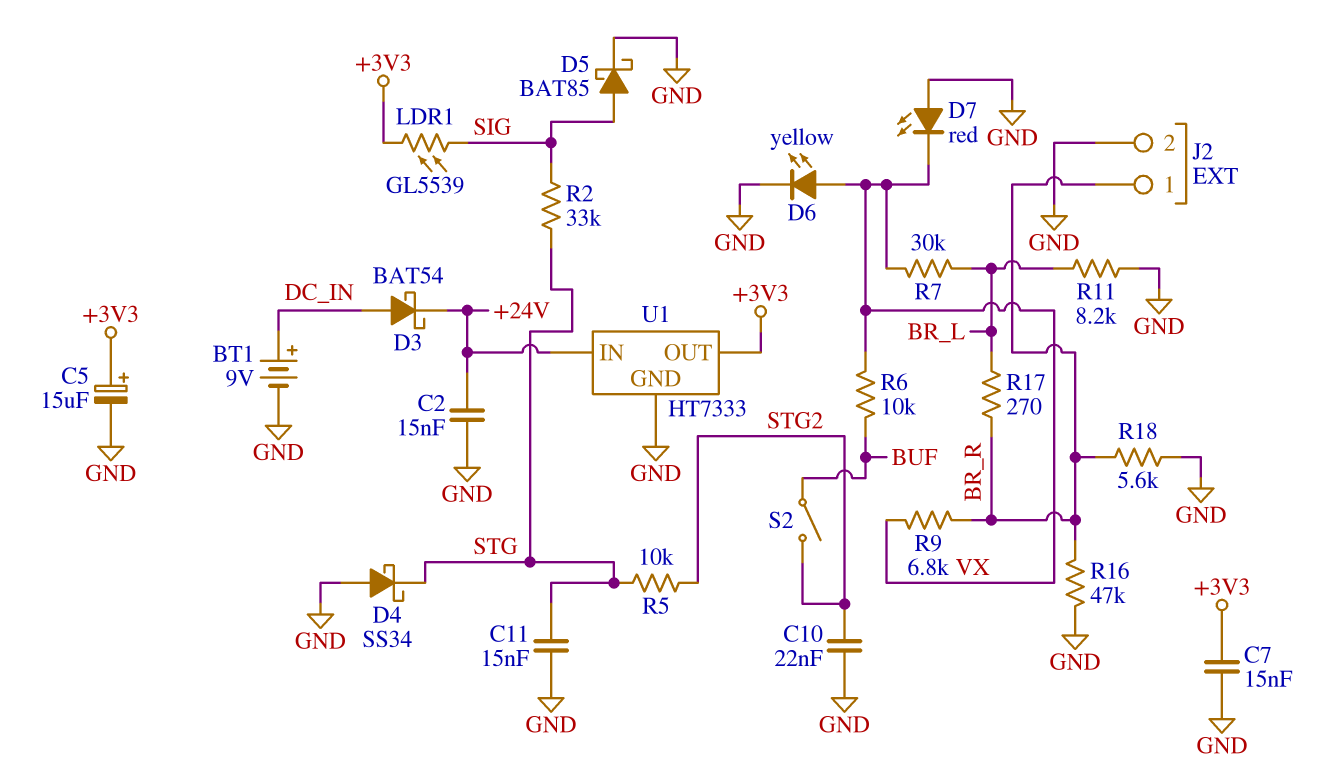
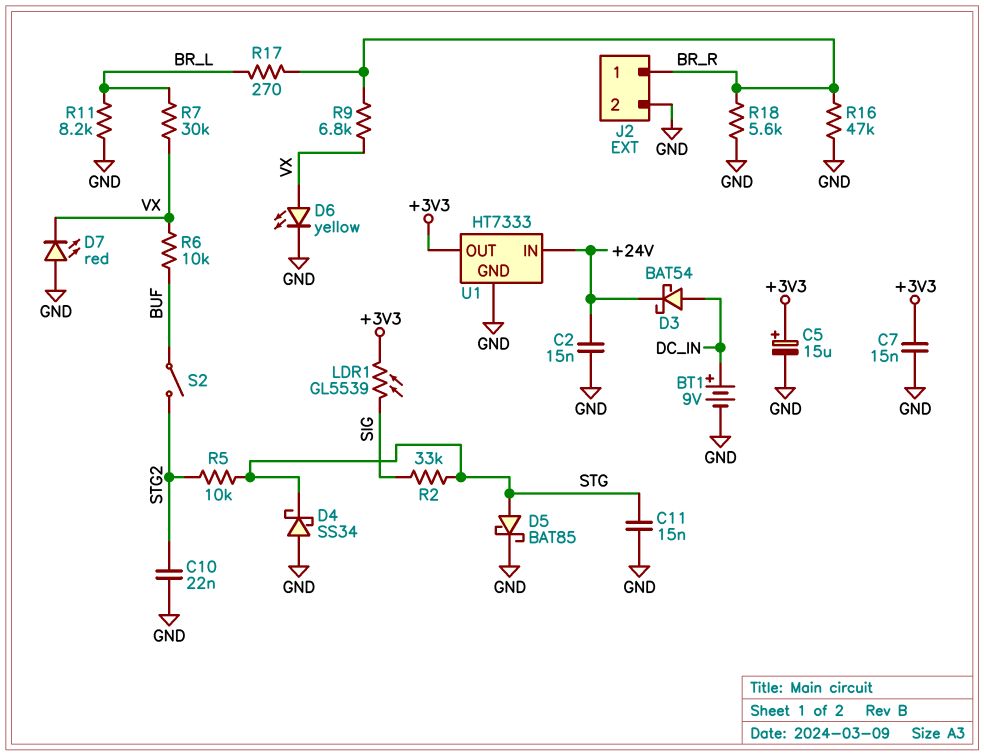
D5: schottky BAT85 (A SIG, K GND) -> schottky BAT85 (A STG, K GND)

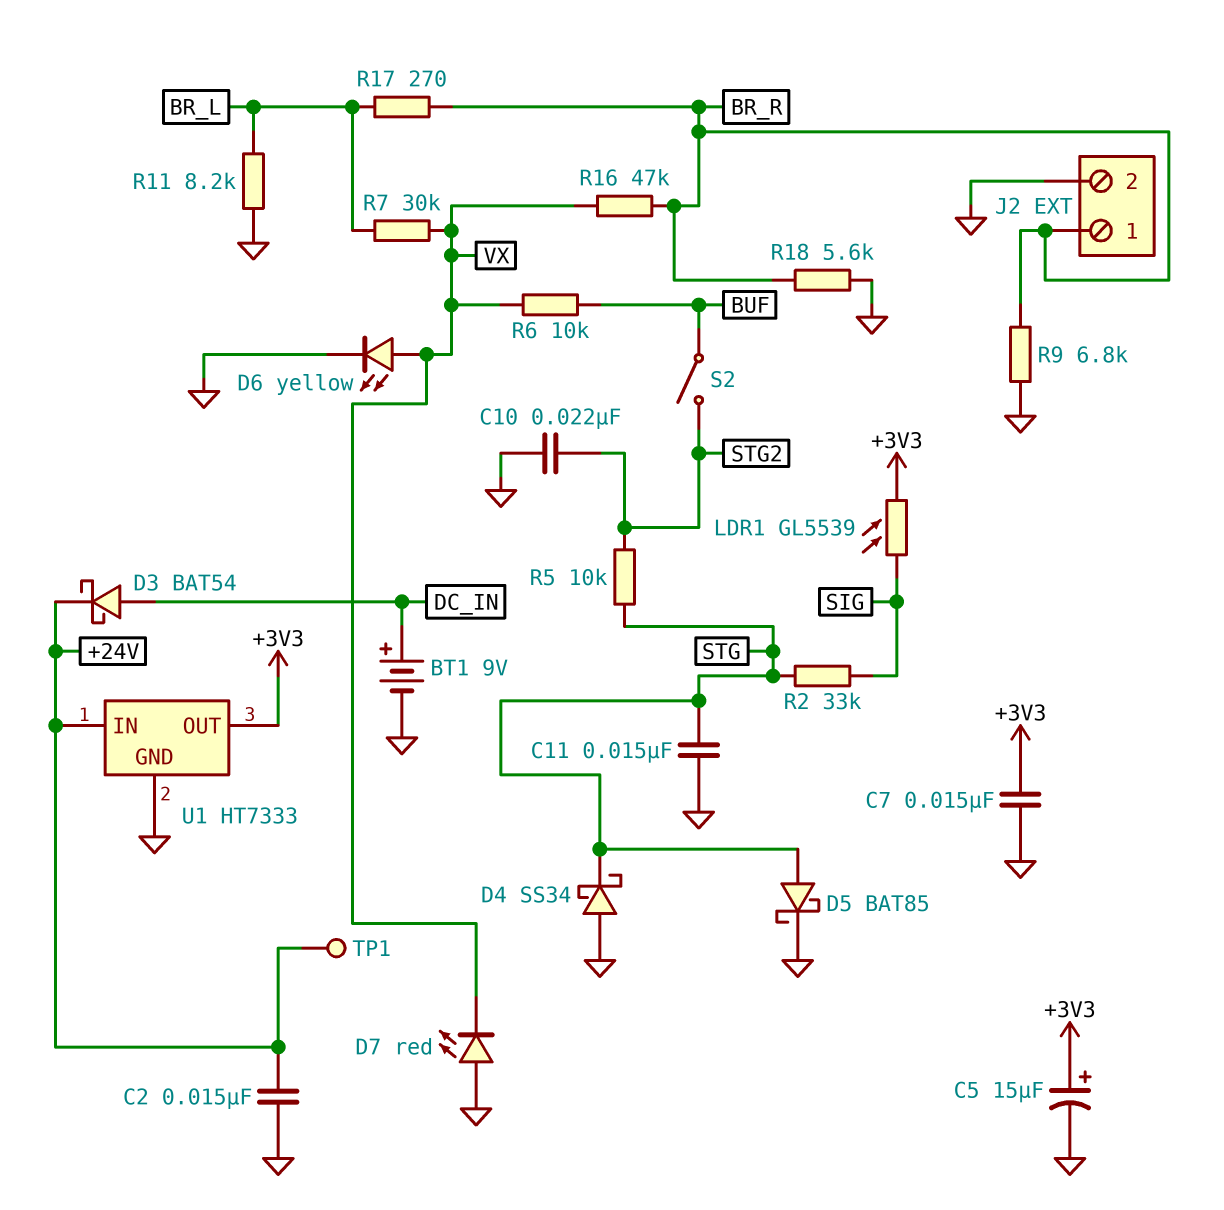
R9: 6.8k (BR_R, VX) -> 6.8k (BR_R, GND)
R16: 47k (BR_R, GND) -> 47k (BR_R, VX)
TP1: none -> test point (+24V)

